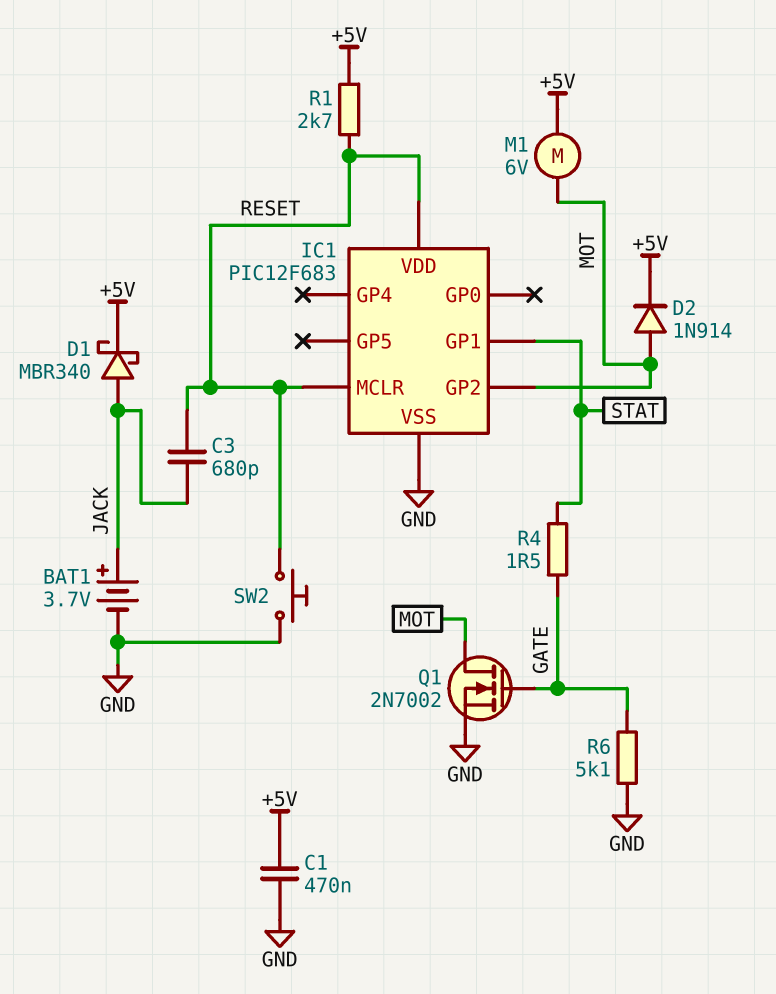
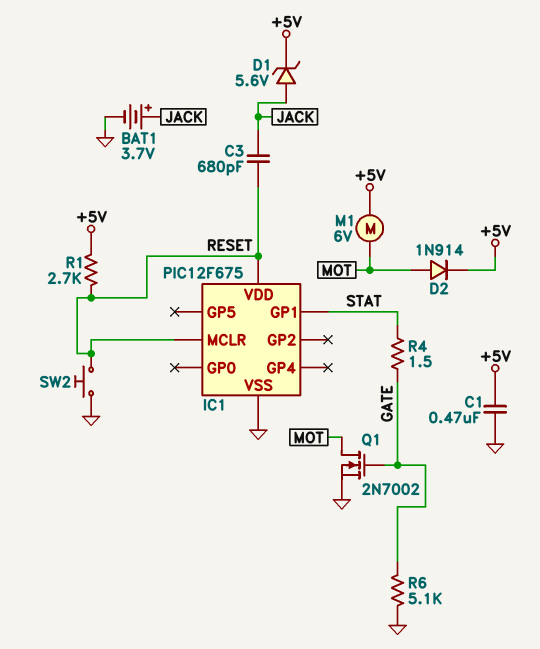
D1: schottky MBR340 (A JACK, K +5V) -> zener 5.6V (A JACK, K +5V)
IC1: PIC12F683 -> PIC12F675
IC1 pin GP2: MOT -> none

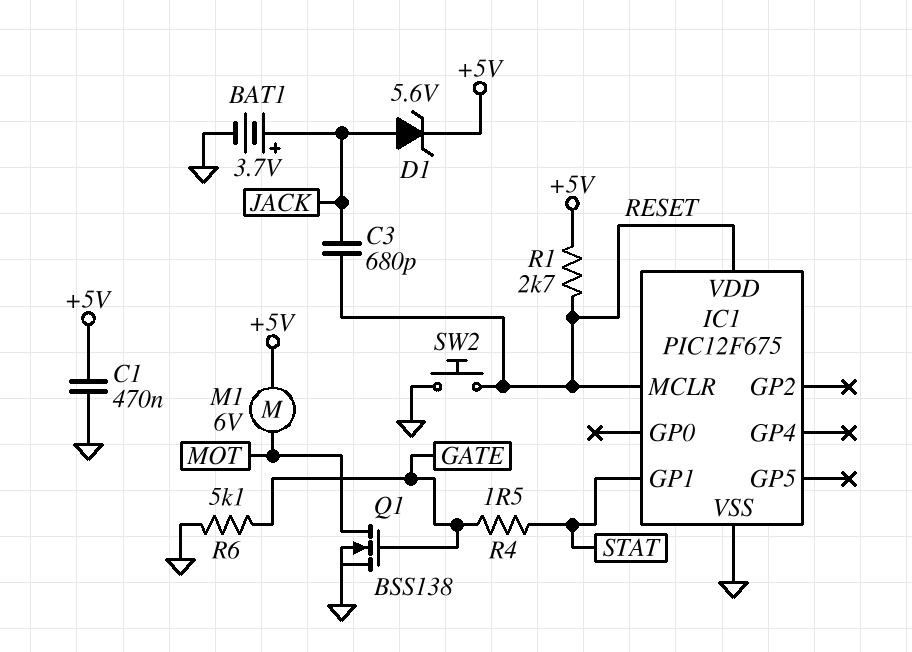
D2: diode 1N914 (A MOT, K +5V) -> none
Q1: NMOS 2N7002 (G GATE, D MOT, S GND) -> NMOS BSS138 (G GATE, D MOT, S GND)

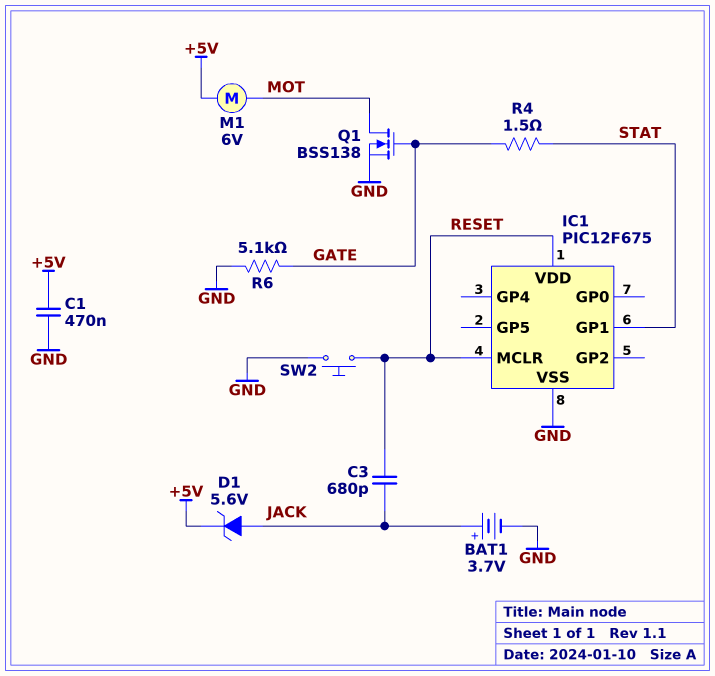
R1: 2.7k (+5V, RESET) -> none

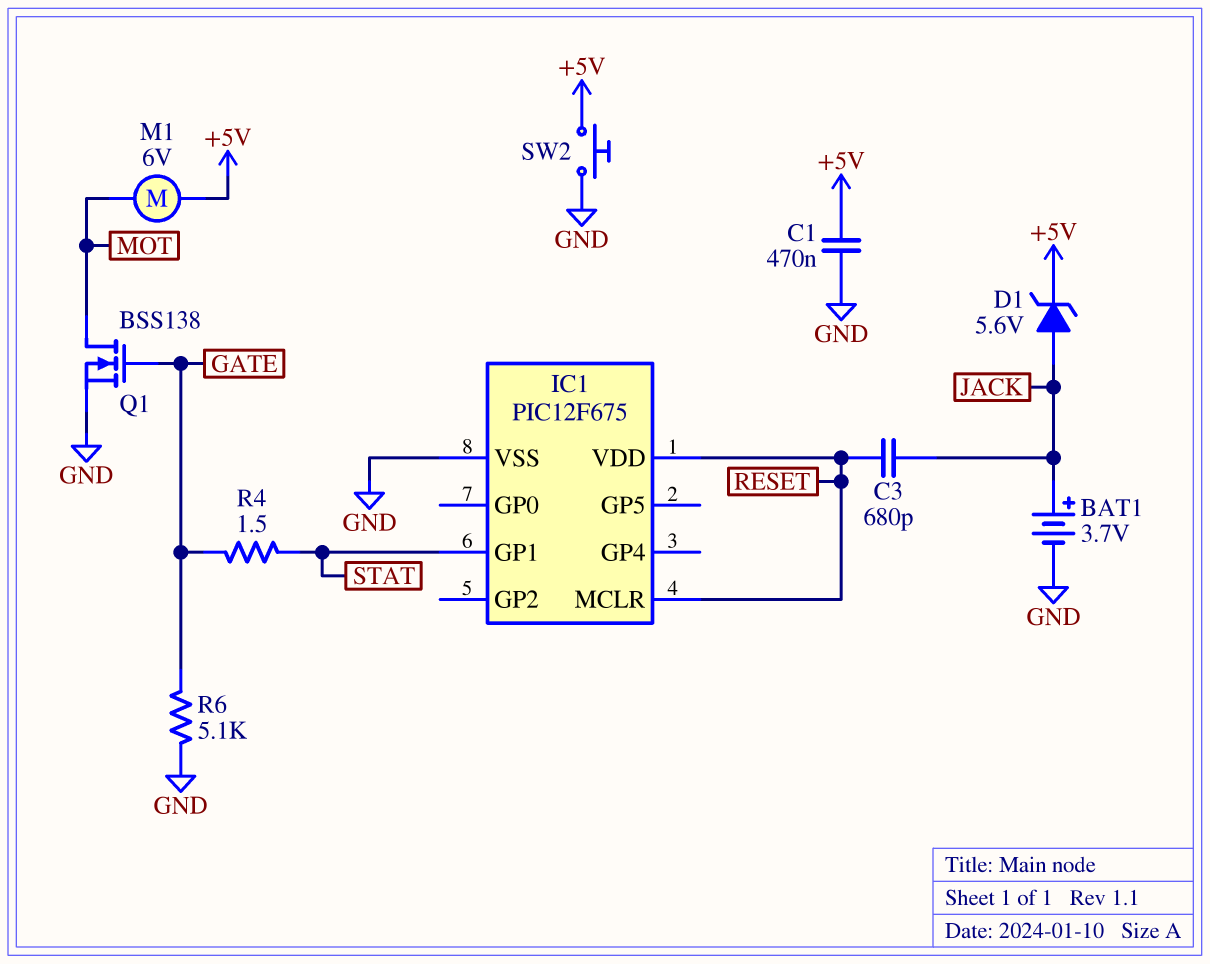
SW2: button (GND, RESET) -> button (+5V, GND)

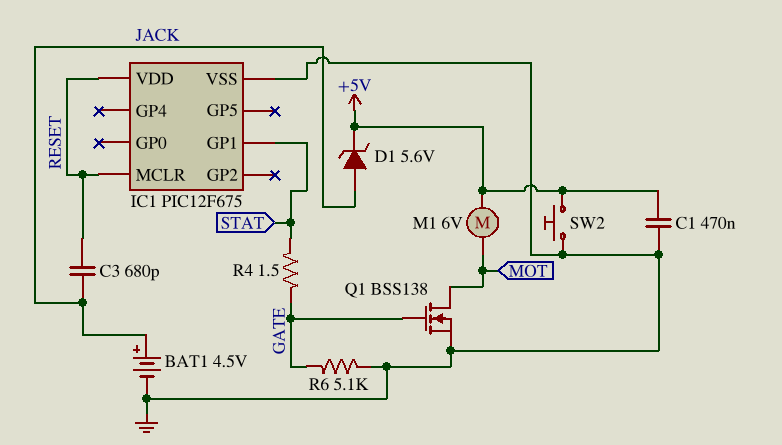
BAT1: 3.7V (plus JACK, minus GND) -> 4.5V (plus JACK, minus GND)

